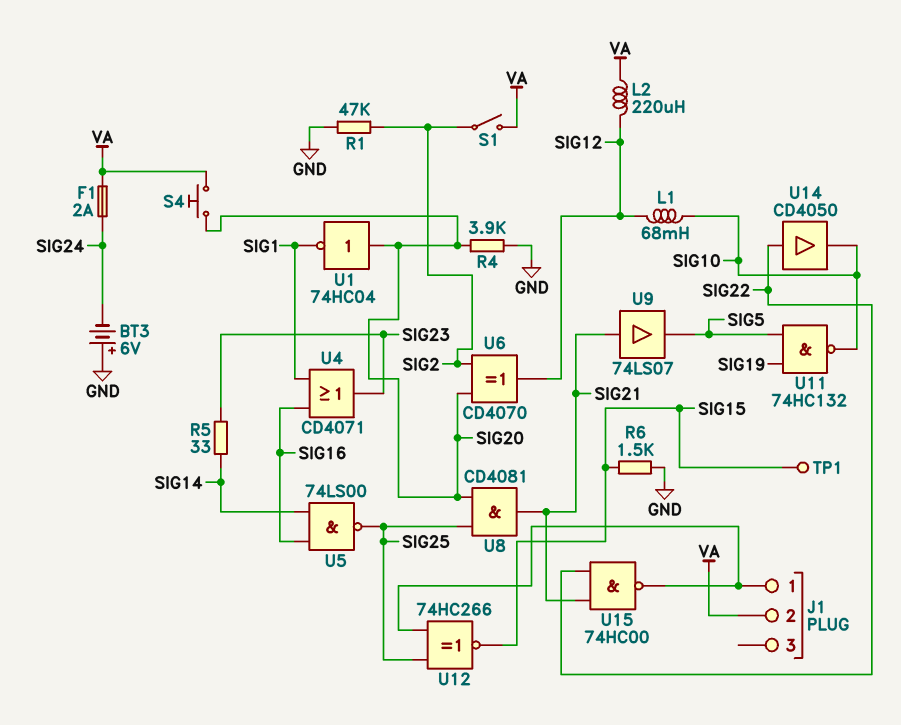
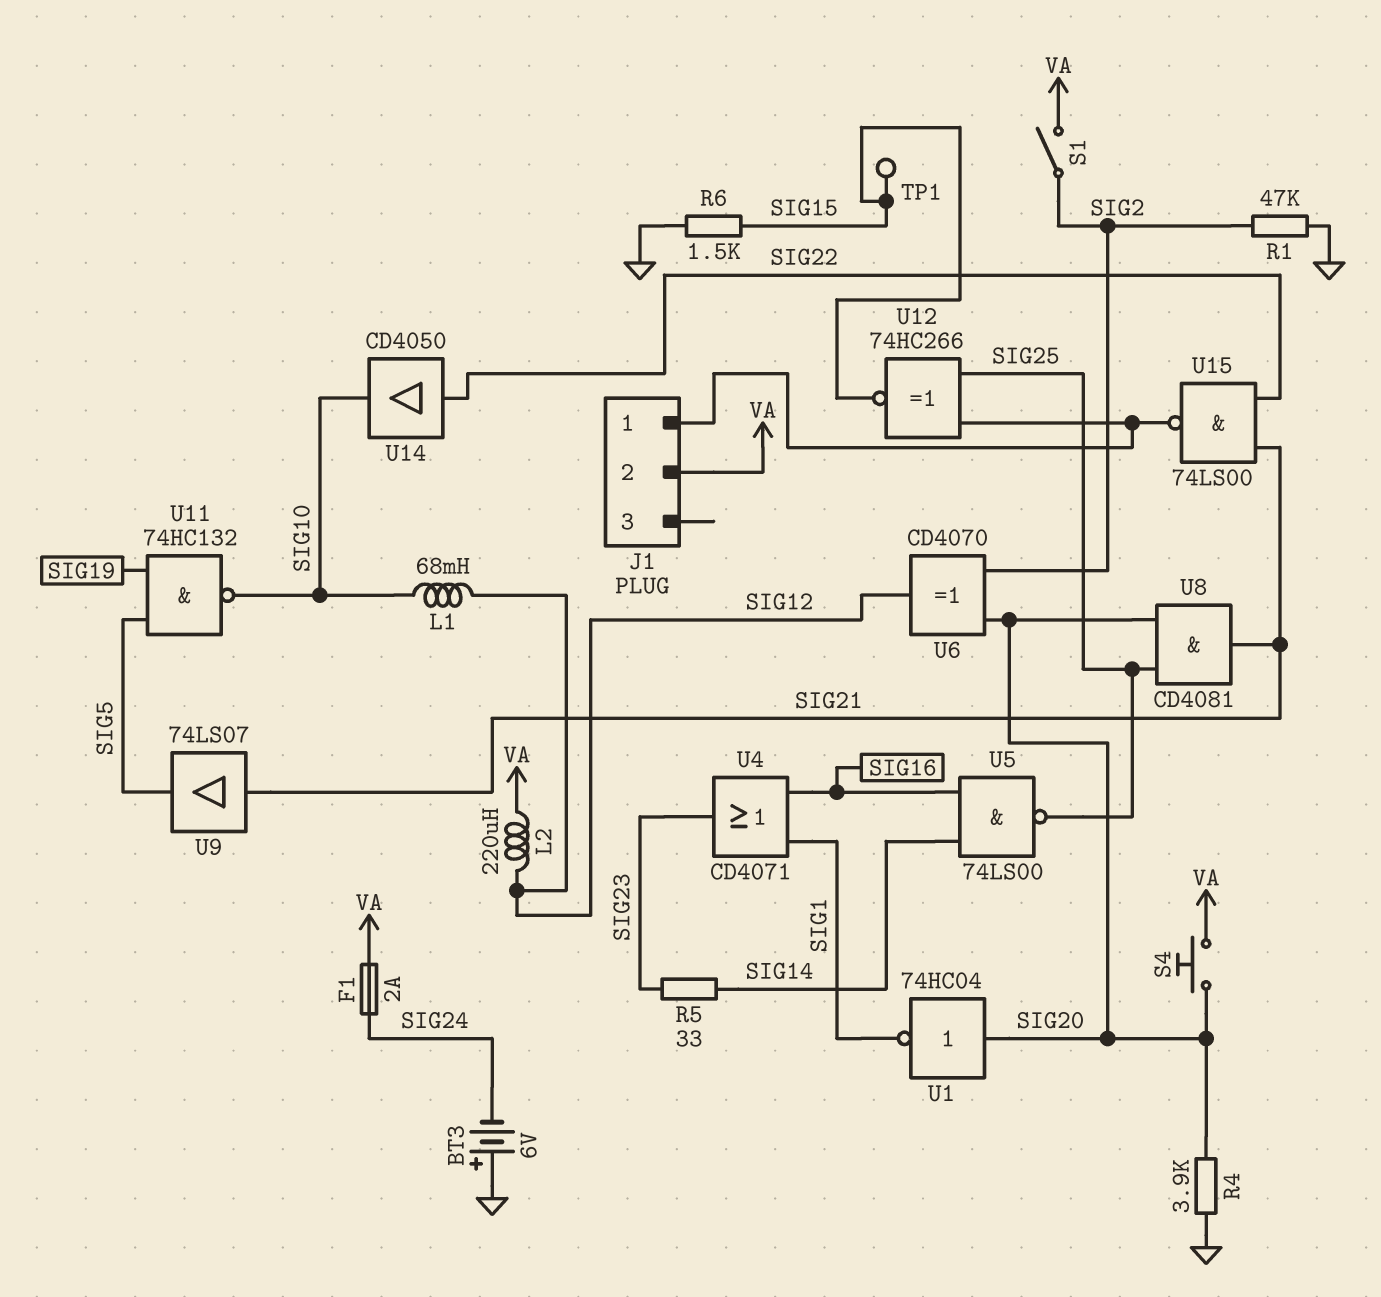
U15: NAND 74HC00 (in SIG21, in SIG22, out J1/1) -> NAND 74LS00 (in SIG21, in SIG22, out J1/1)

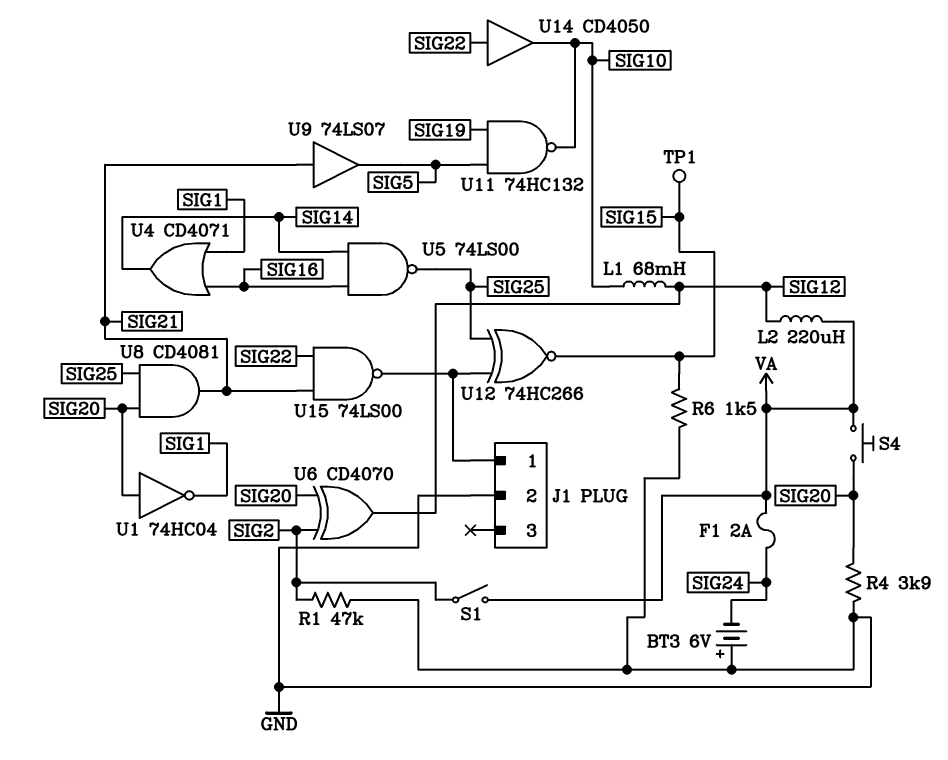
J1 pin 2: VA -> GND
R5: 33 (SIG14, SIG23) -> none
U4: OR CD4071 (in SIG1, in SIG16, out SIG23) -> OR CD4071 (in SIG1, in SIG16, out SIG14)

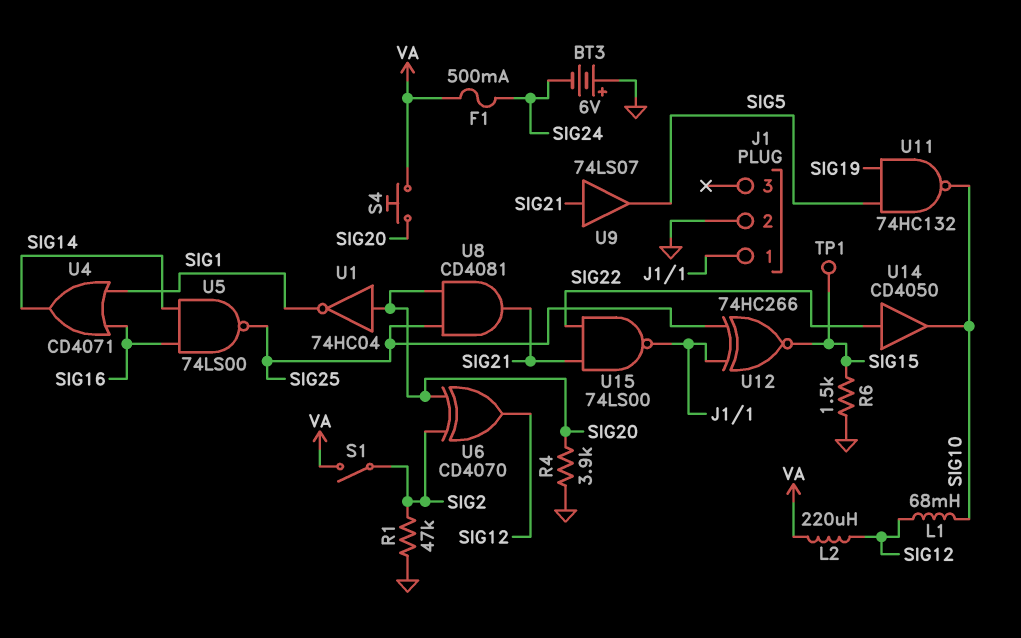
F1: 2A (SIG24, VA) -> 500mA (SIG24, VA)

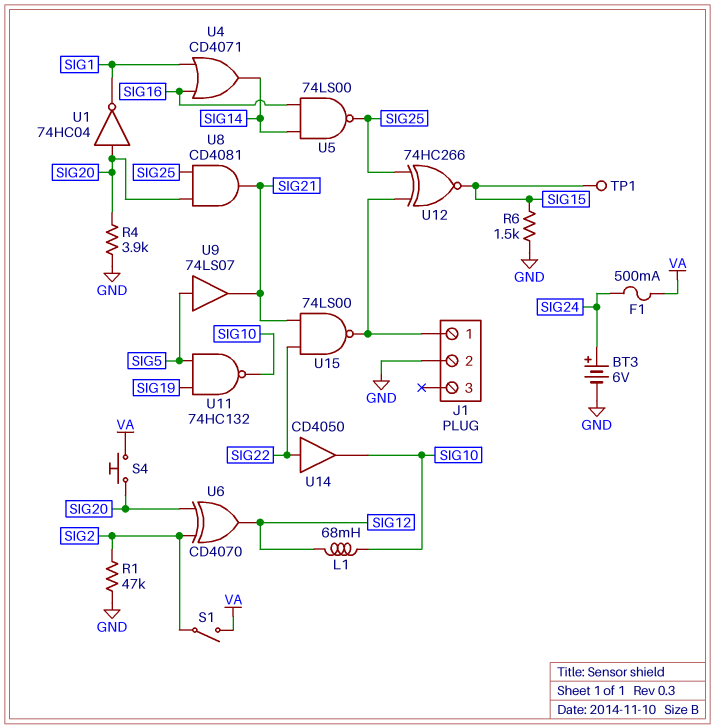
BT3: 6V (plus GND, minus SIG24) -> 6V (plus SIG24, minus GND)
L2: 220uH (SIG12, VA) -> none
U9: buffer 74LS07 (in SIG21, out SIG5) -> buffer 74LS07 (in SIG5, out SIG21)

